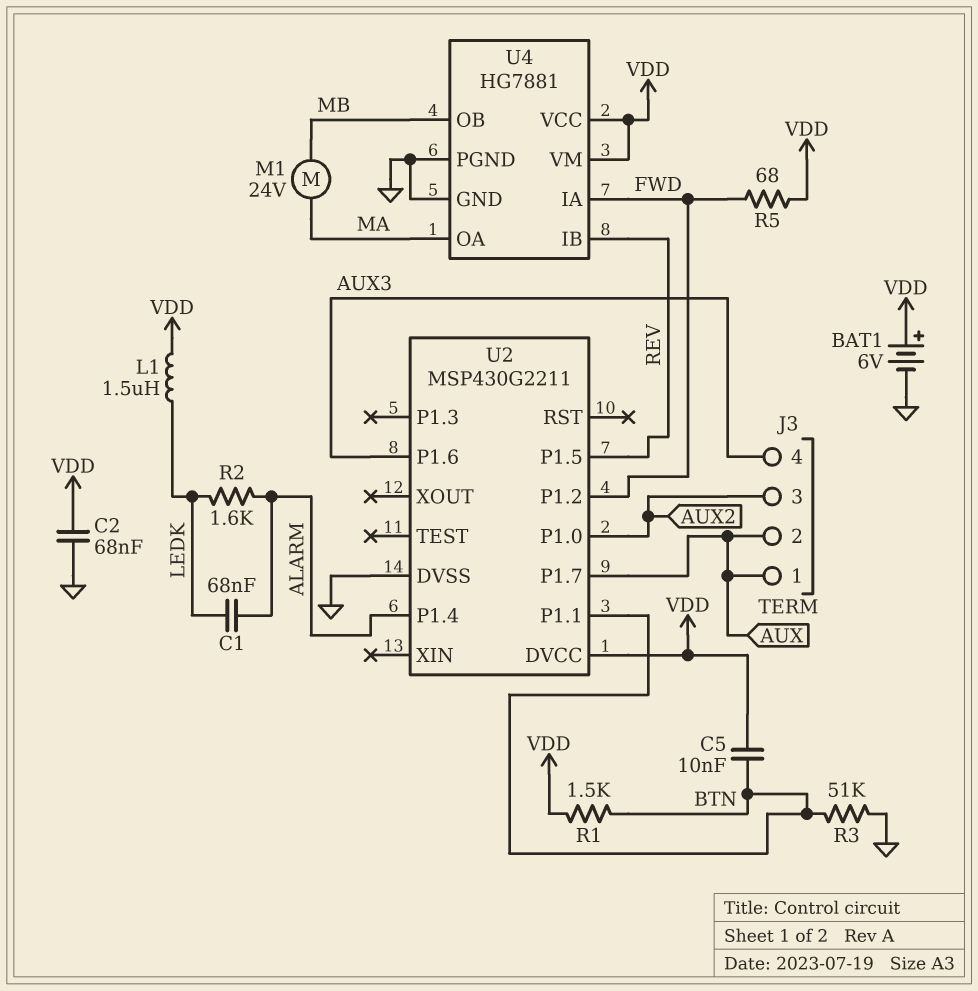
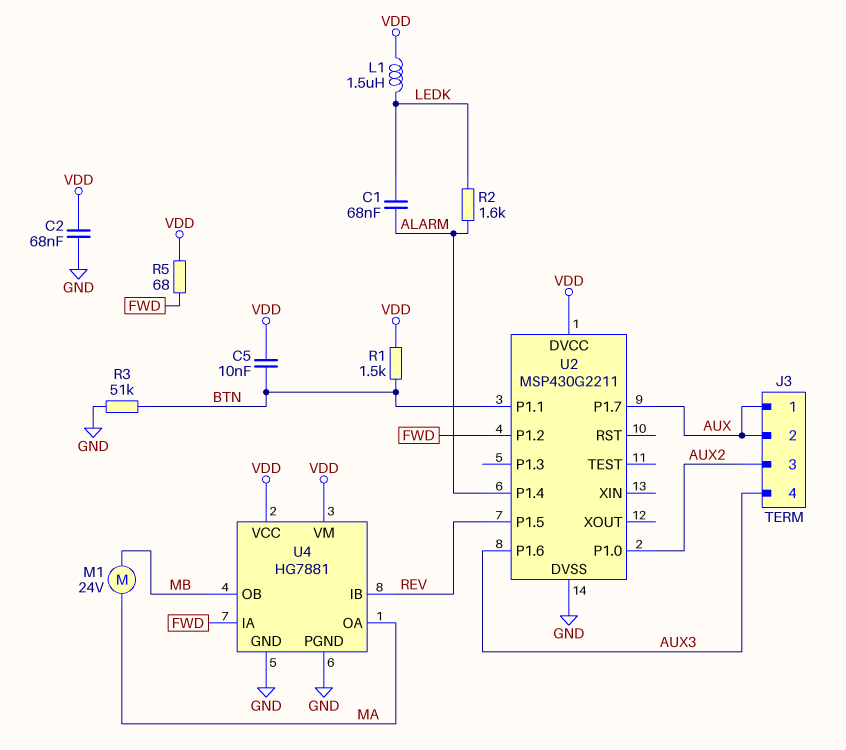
BAT1: 6V (plus VDD, minus GND) -> none

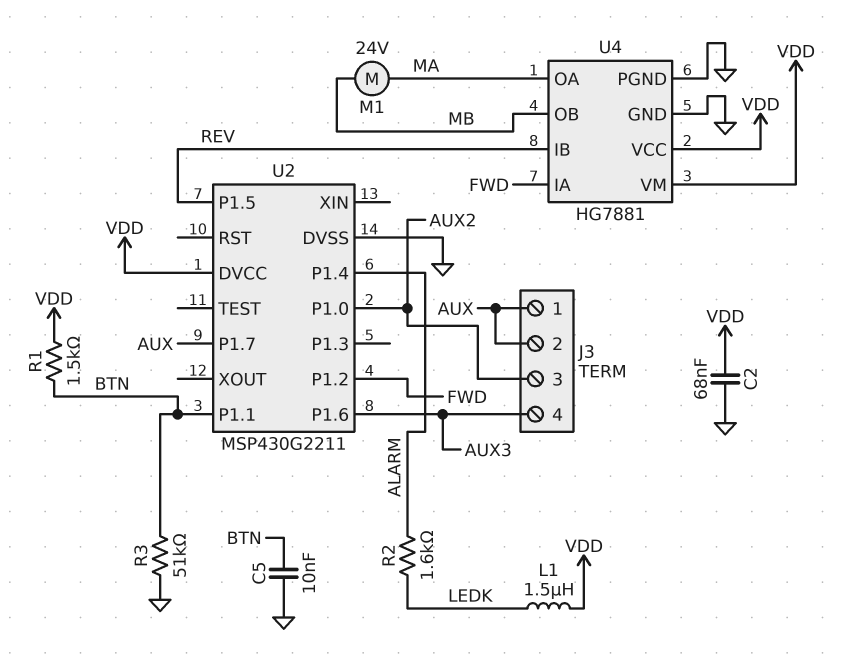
C1: 68nF (ALARM, LEDK) -> none
C5: 10nF (BTN, VDD) -> 10nF (BTN, GND)
R5: 68 (FWD, VDD) -> none

